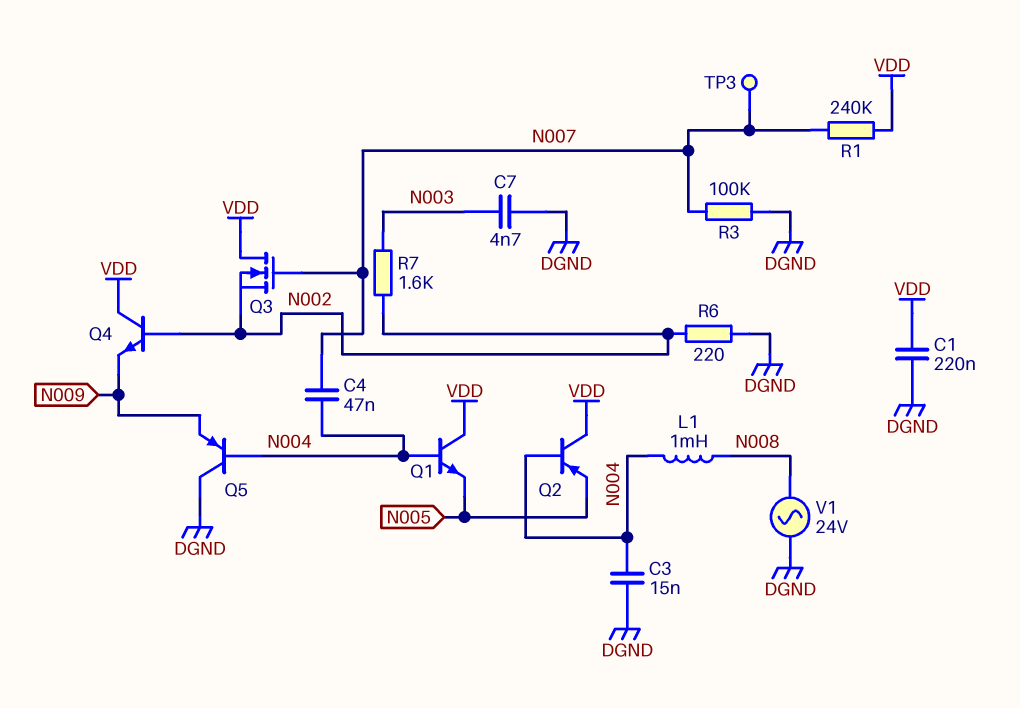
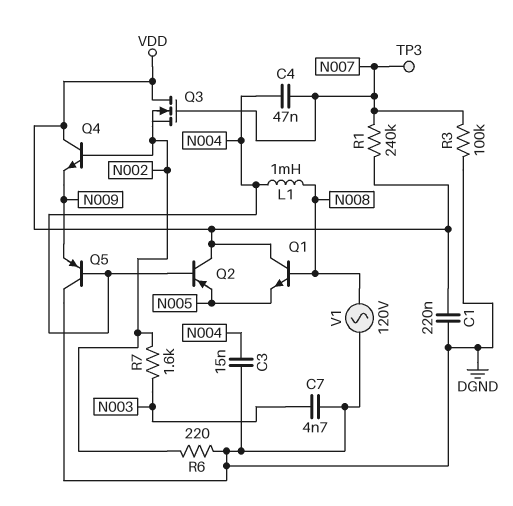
Q1: NPN (B N004, C VDD, E N005) -> NPN (B N008, C VDD, E N005)
V1: AC 24V (DGND, N008) -> AC 120V (DGND, N008)

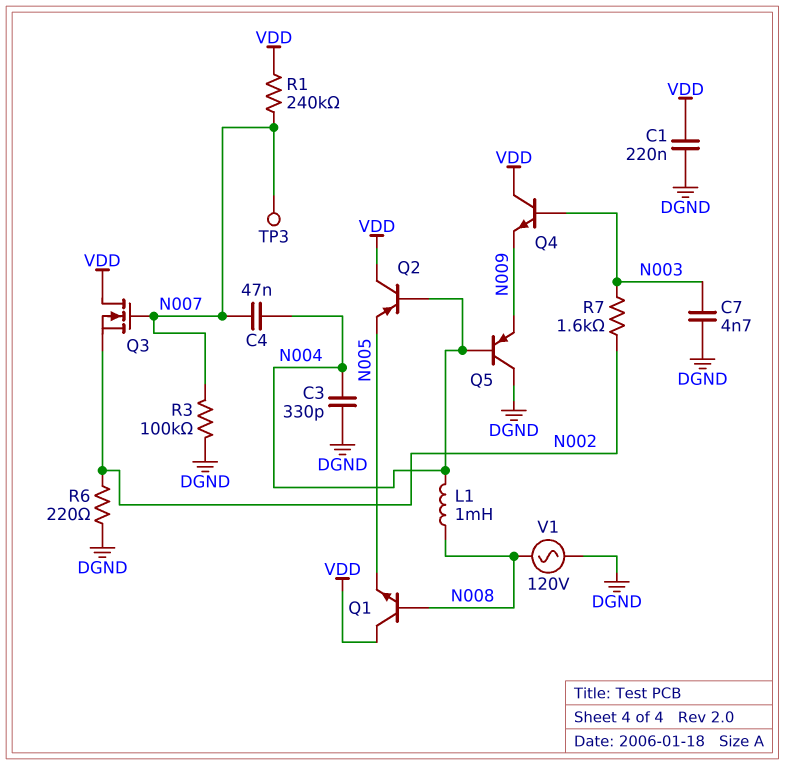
C3: 15nF (DGND, N004) -> 330pF (DGND, N004)
Q4: NPN (B N002, C VDD, E N009) -> NPN (B N003, C VDD, E N009)

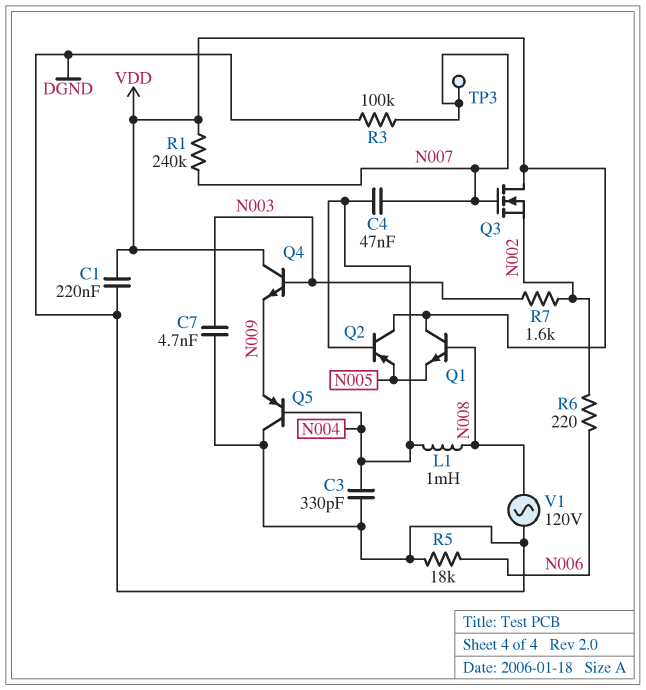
R5: none -> 18k (DGND, N006)
R6: 220 (DGND, N002) -> 220 (N002, N006)

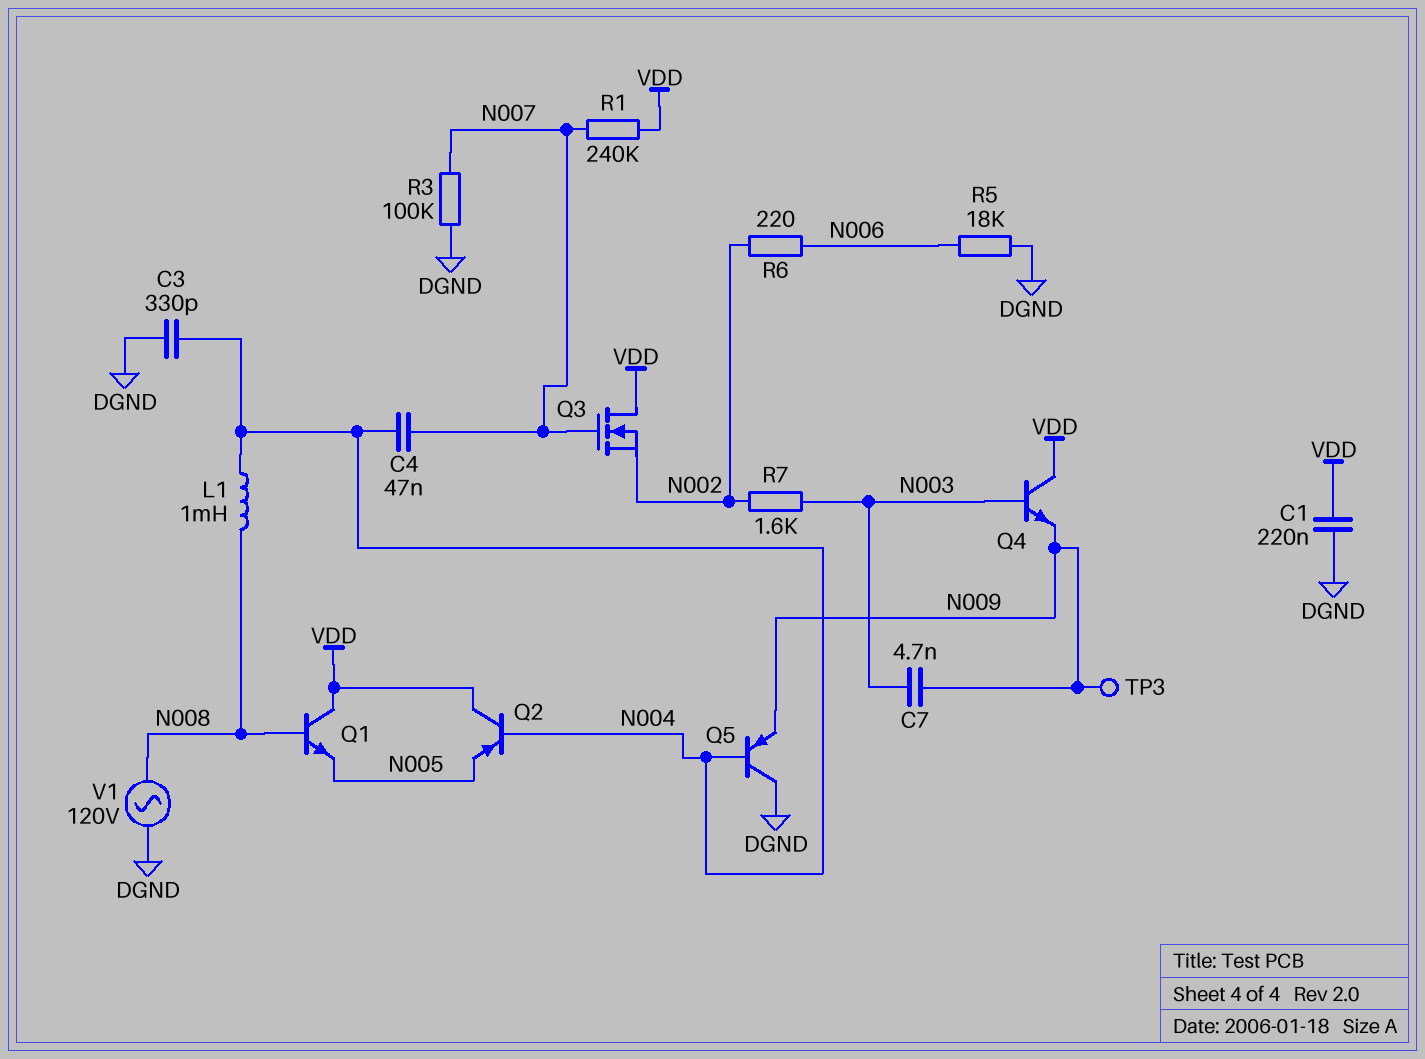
C7: 4.7nF (DGND, N003) -> 4.7nF (N003, N009)
TP3: test point (N007) -> test point (N009)

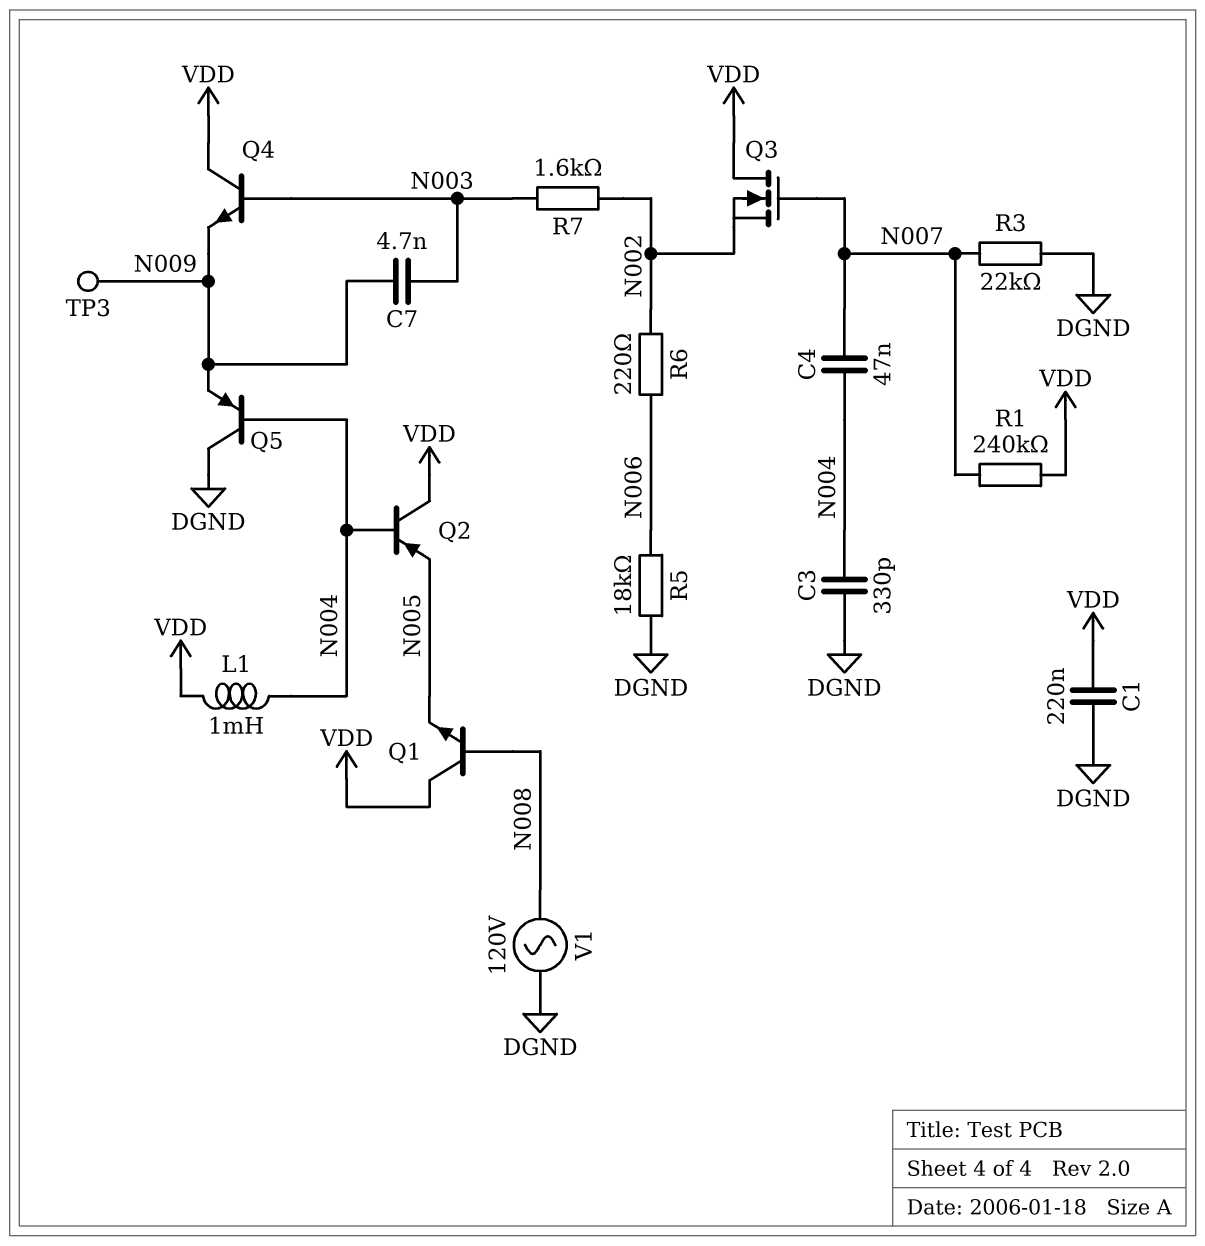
L1: 1mH (N004, N008) -> 1mH (N004, VDD)
R3: 100k (DGND, N007) -> 22k (DGND, N007)

